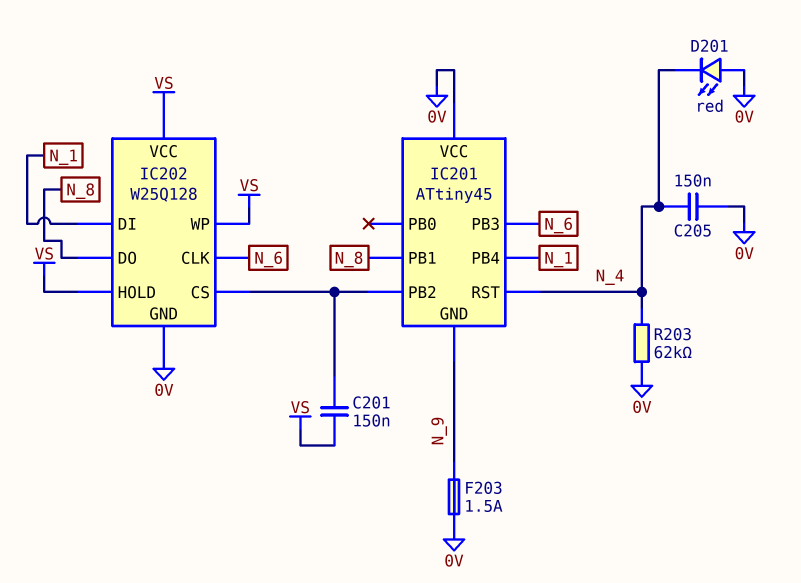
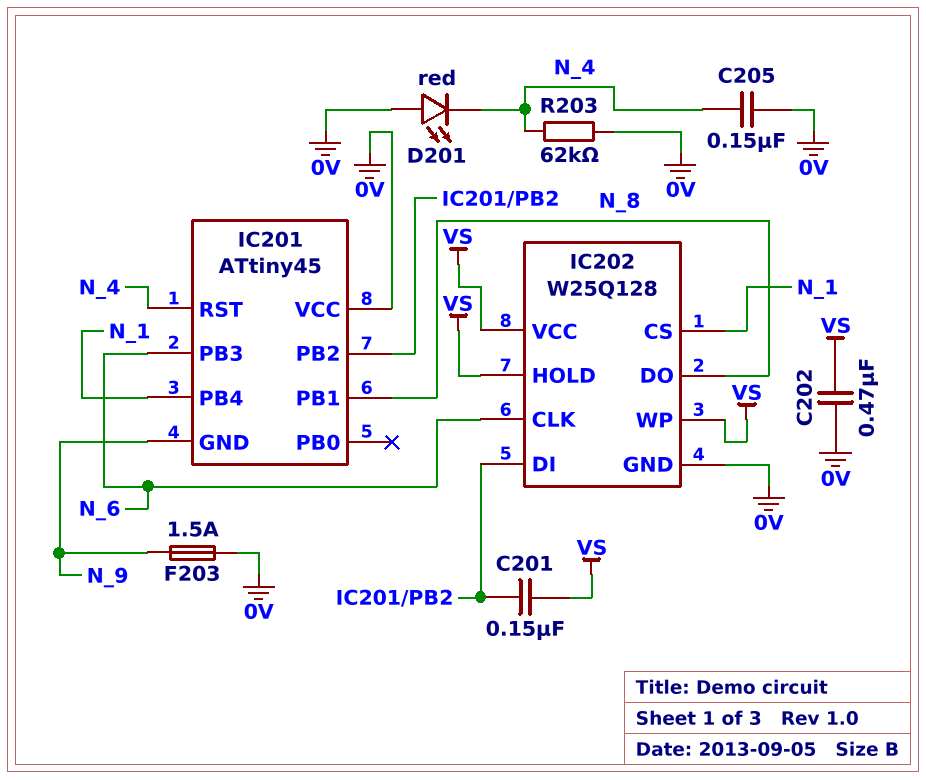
C202: none -> 470nF (0V, VS)
IC202 pin CS: IC201/PB2 -> N_1
IC202 pin DI: N_1 -> IC201/PB2

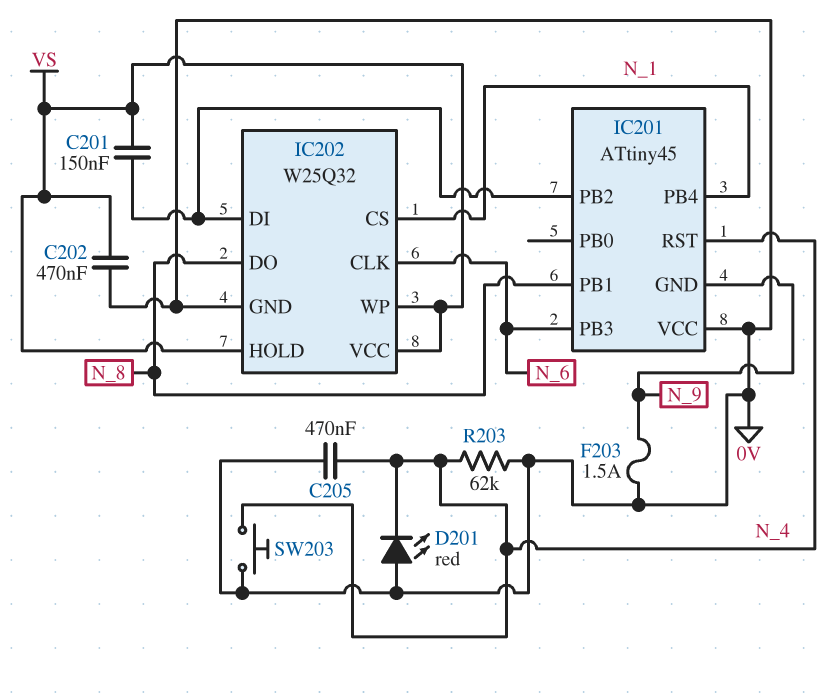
C205: 150nF (0V, N_4) -> 470nF (0V, N_4)
IC202: W25Q128 -> W25Q32
SW203: none -> button (0V, N_4)

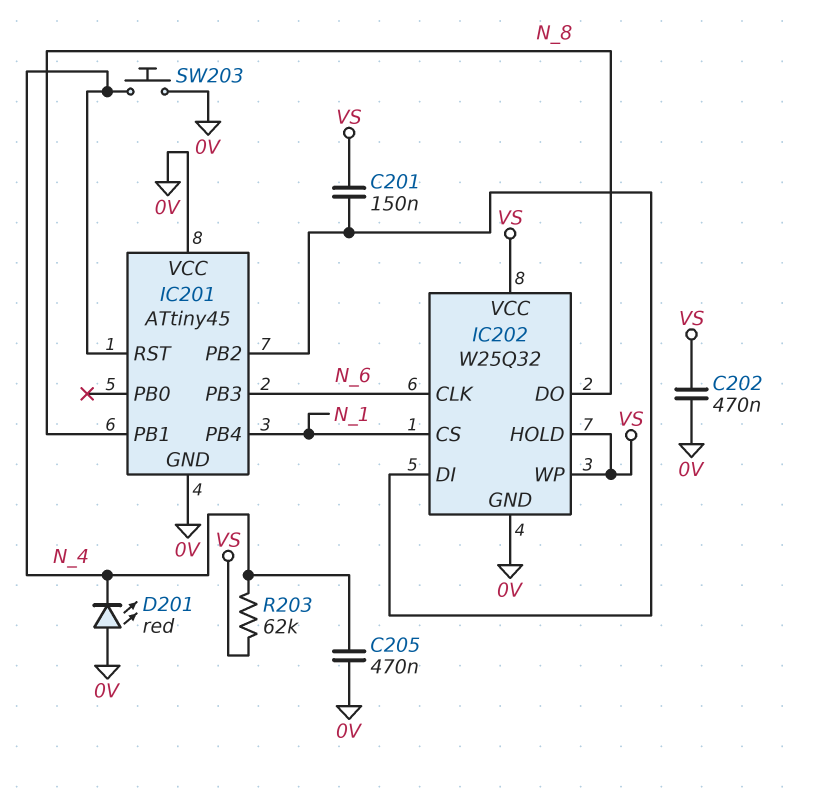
F203: 1.5A (0V, N_9) -> none
IC201 pin GND: N_9 -> 0V
R203: 62k (0V, N_4) -> 62k (N_4, VS)

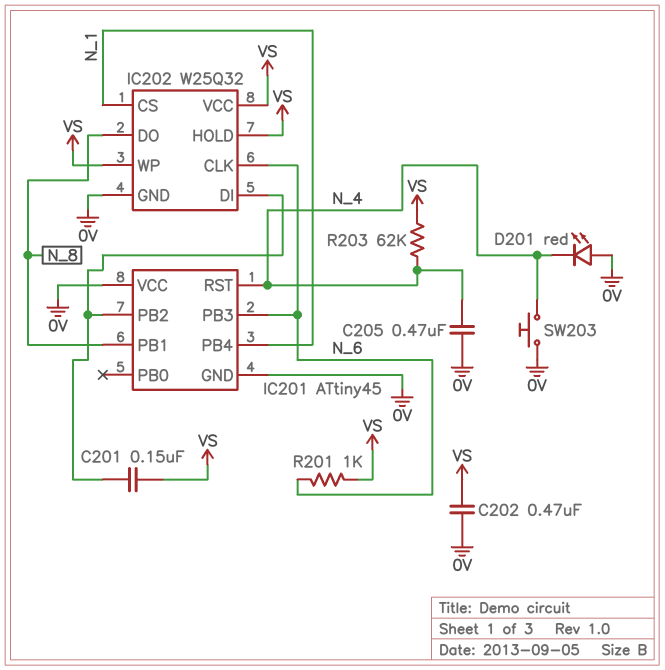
R201: none -> 1k (N_6, VS)

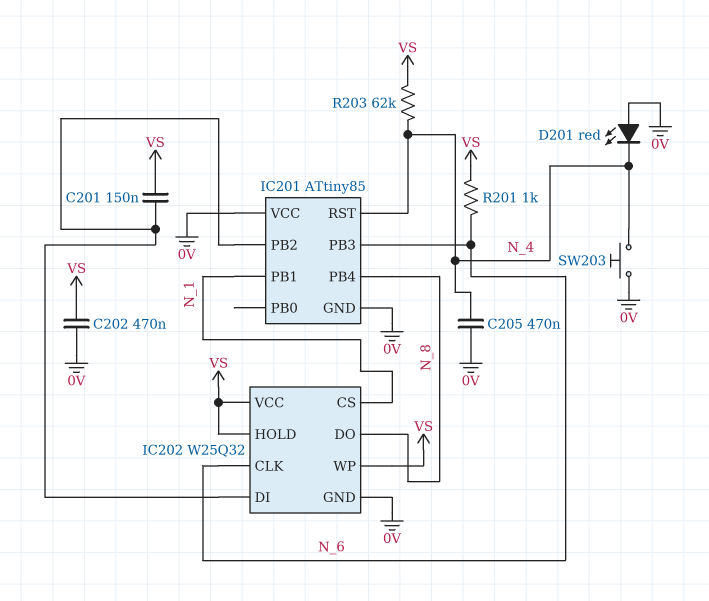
IC201: ATtiny45 -> ATtiny85
IC201 pin PB1: N_8 -> N_1
IC201 pin PB4: N_1 -> N_8

